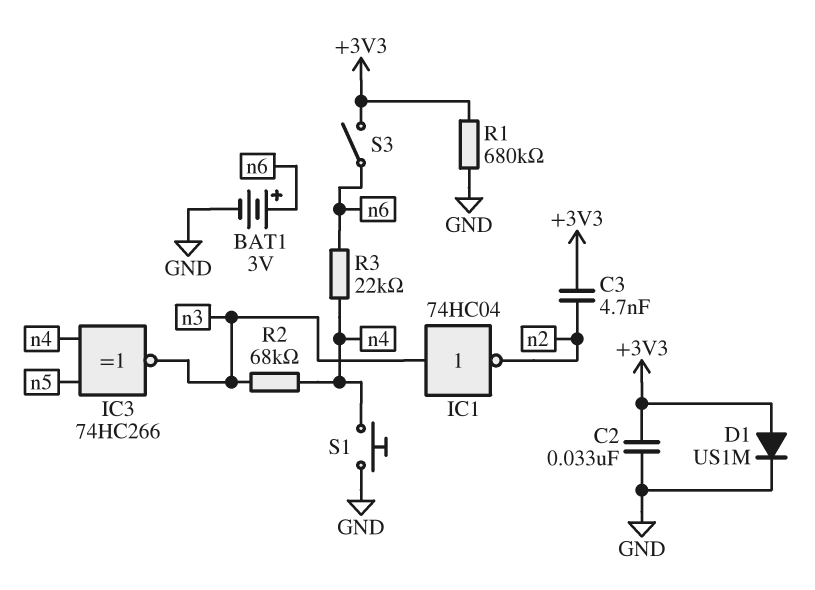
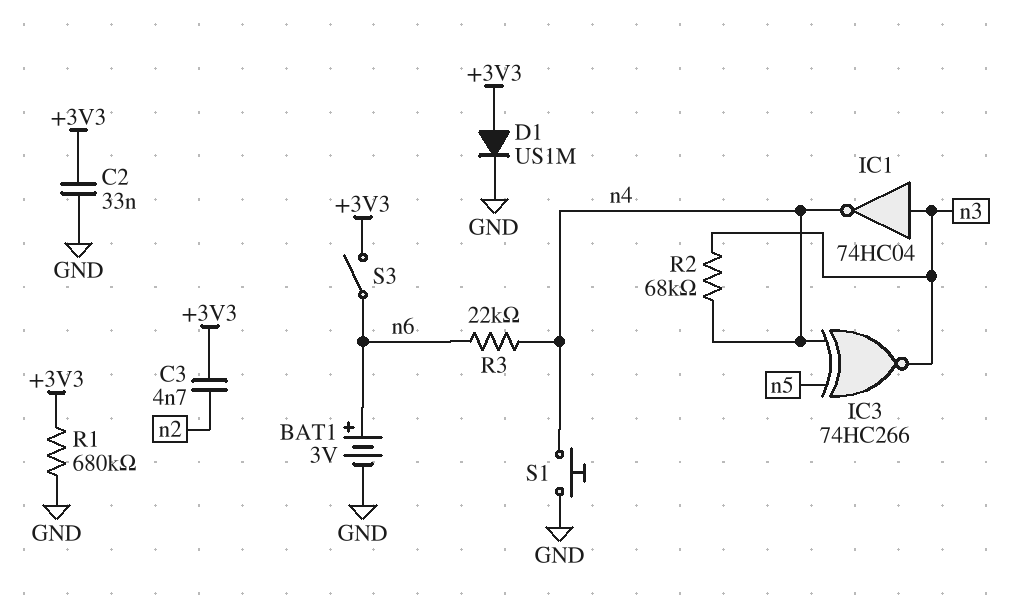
IC1: NOT 74HC04 (in n3, out n2) -> NOT 74HC04 (in n3, out n4)

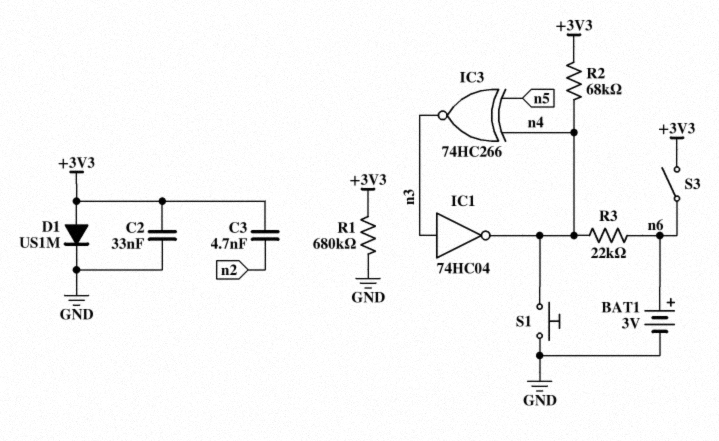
R2: 68k (n3, n4) -> 68k (+3V3, n4)

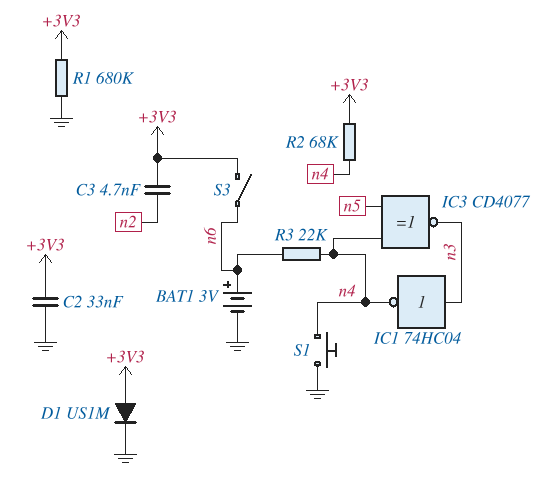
IC3: XNOR 74HC266 (in n4, in n5, out n3) -> XNOR CD4077 (in n4, in n5, out n3)

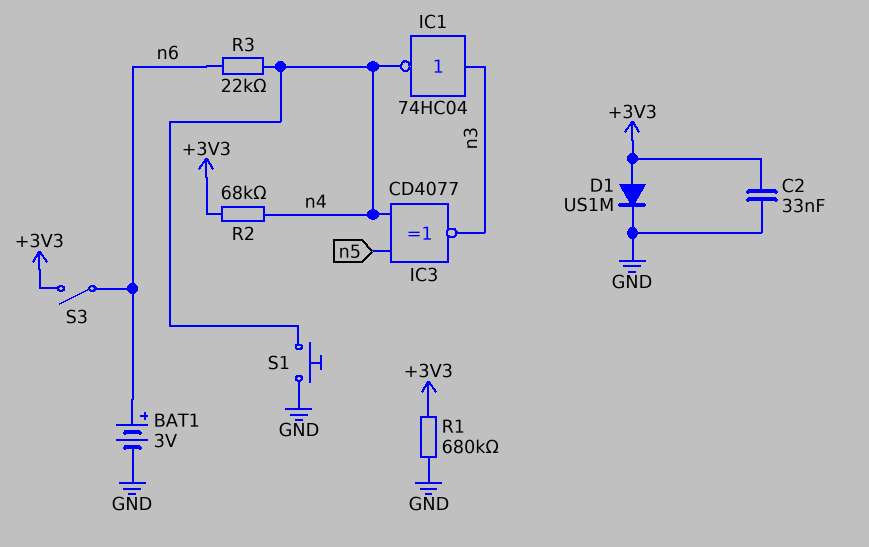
C3: 4.7nF (+3V3, n2) -> none

